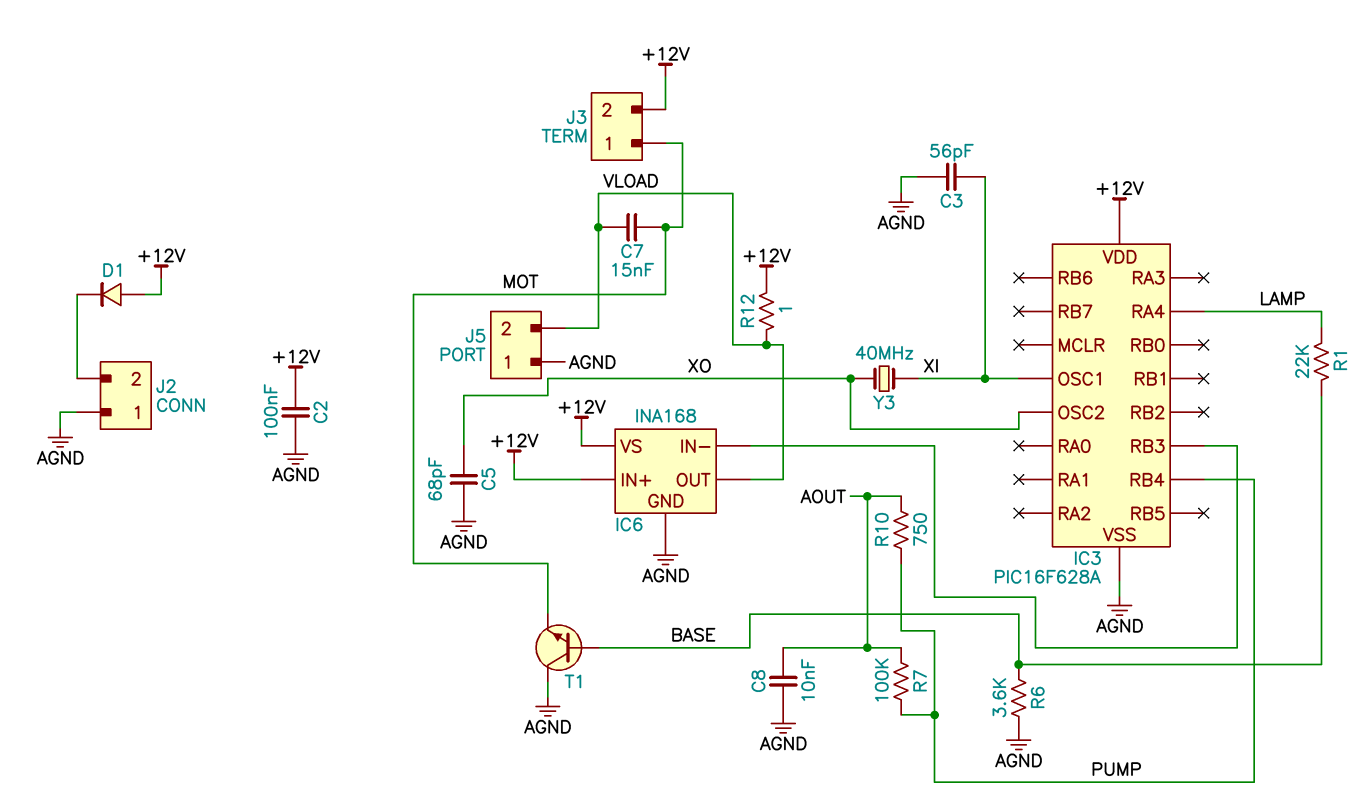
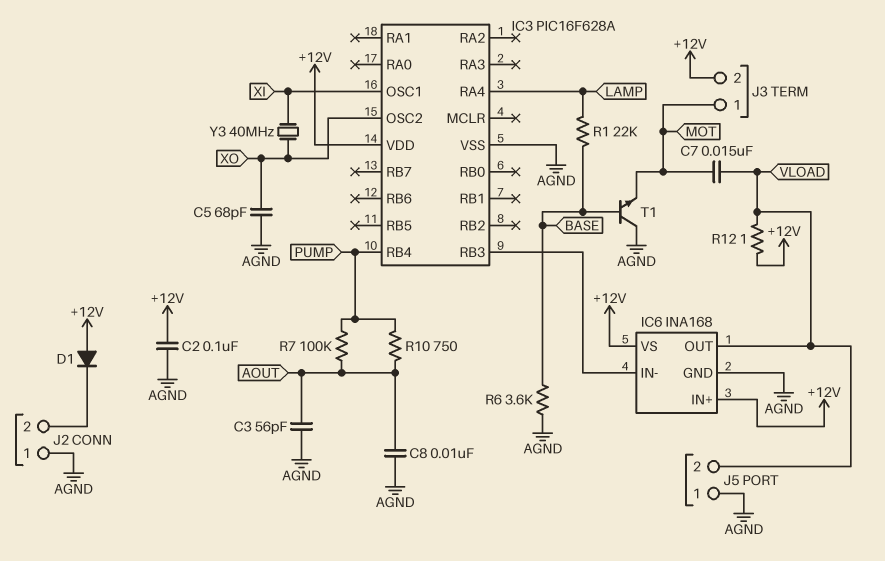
C3: 56pF (AGND, XI) -> 56pF (AGND, AOUT)

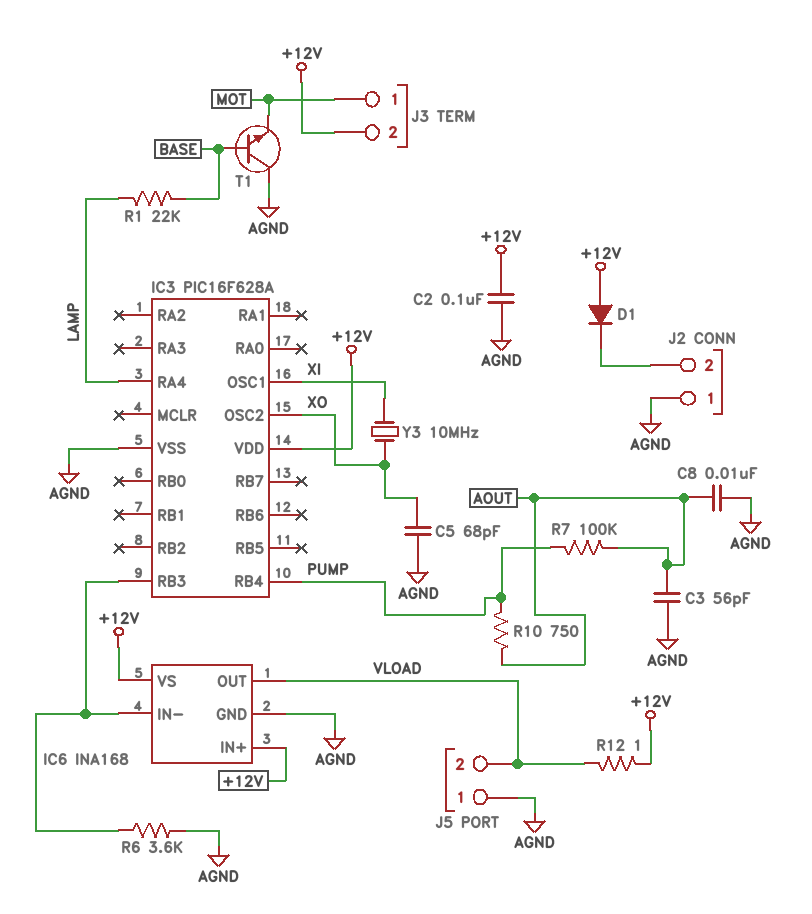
C7: 15nF (MOT, VLOAD) -> none
R6: 3.6k (AGND, BASE) -> 3.6k (AGND, IC3/RB3)
Y3: 40MHz (XI, XO) -> 10MHz (XI, XO)

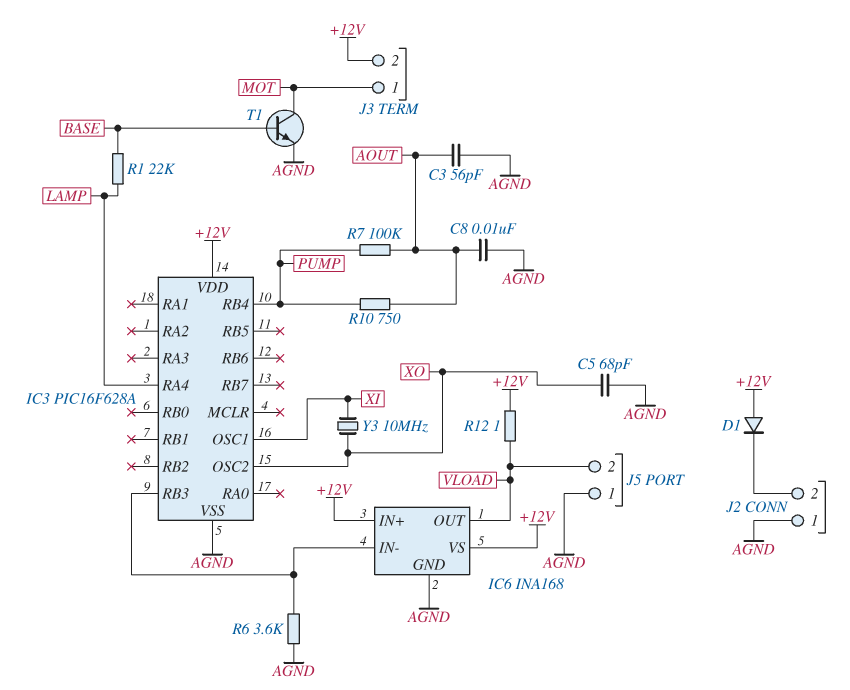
C2: 100nF (+12V, AGND) -> none
T1: NPN (B BASE, C AGND, E MOT) -> NPN (B BASE, C MOT, E AGND)

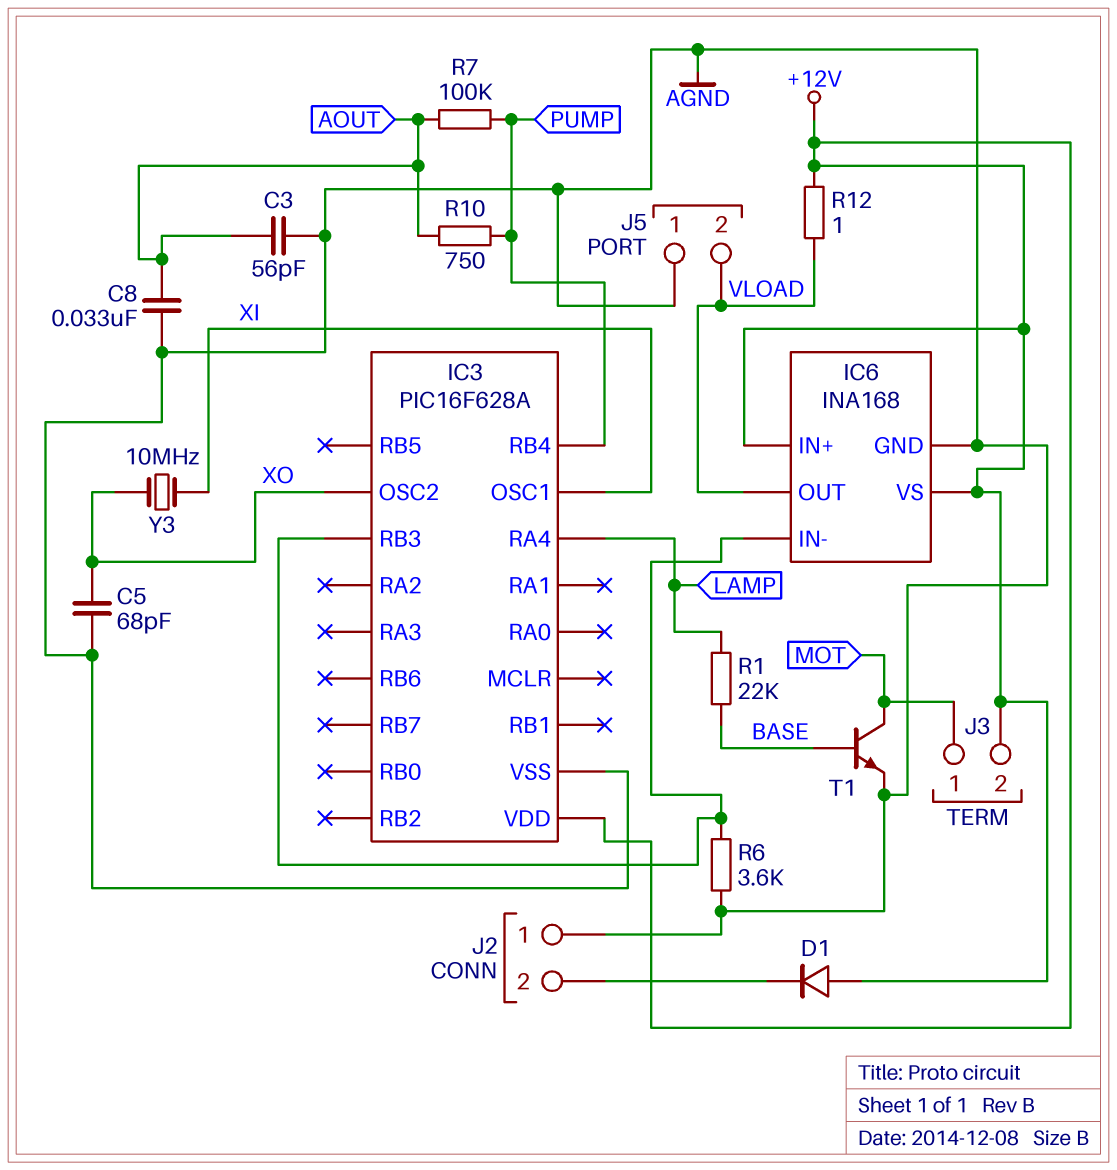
C8: 10nF (AGND, AOUT) -> 33nF (AGND, AOUT)

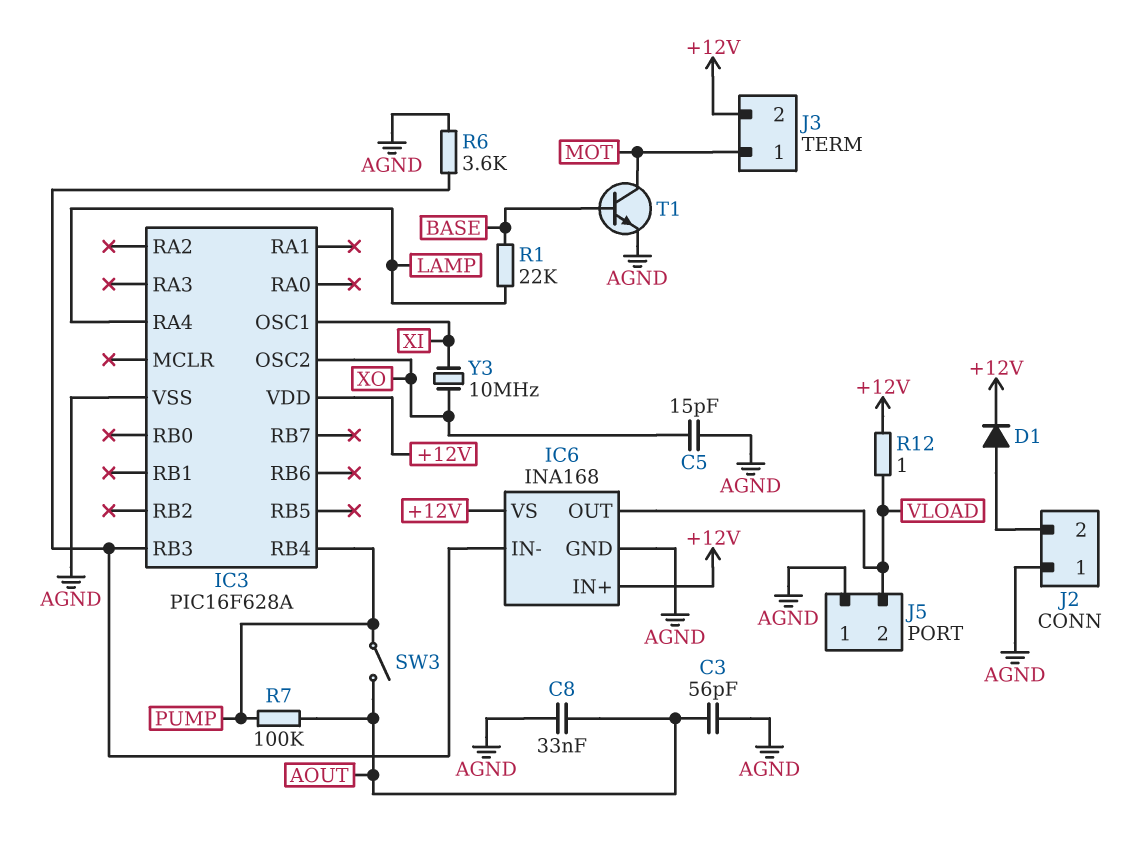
C5: 68pF (AGND, XO) -> 15pF (AGND, XO)
D1: diode (A +12V, K J2/2) -> diode (A J2/2, K +12V)
R10: 750 (AOUT, PUMP) -> none
SW3: none -> switch (AOUT, PUMP)

